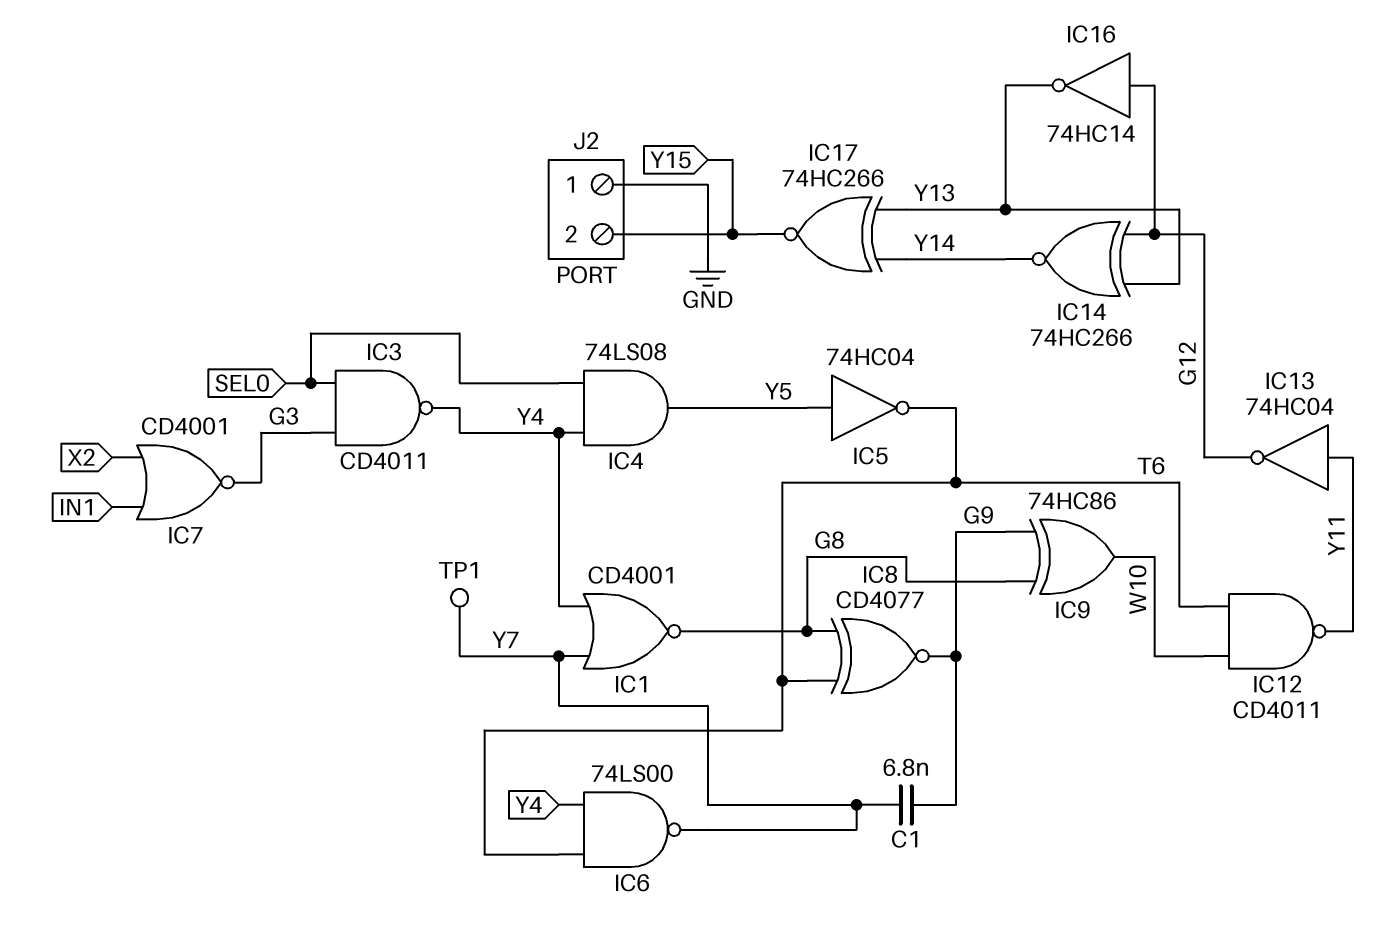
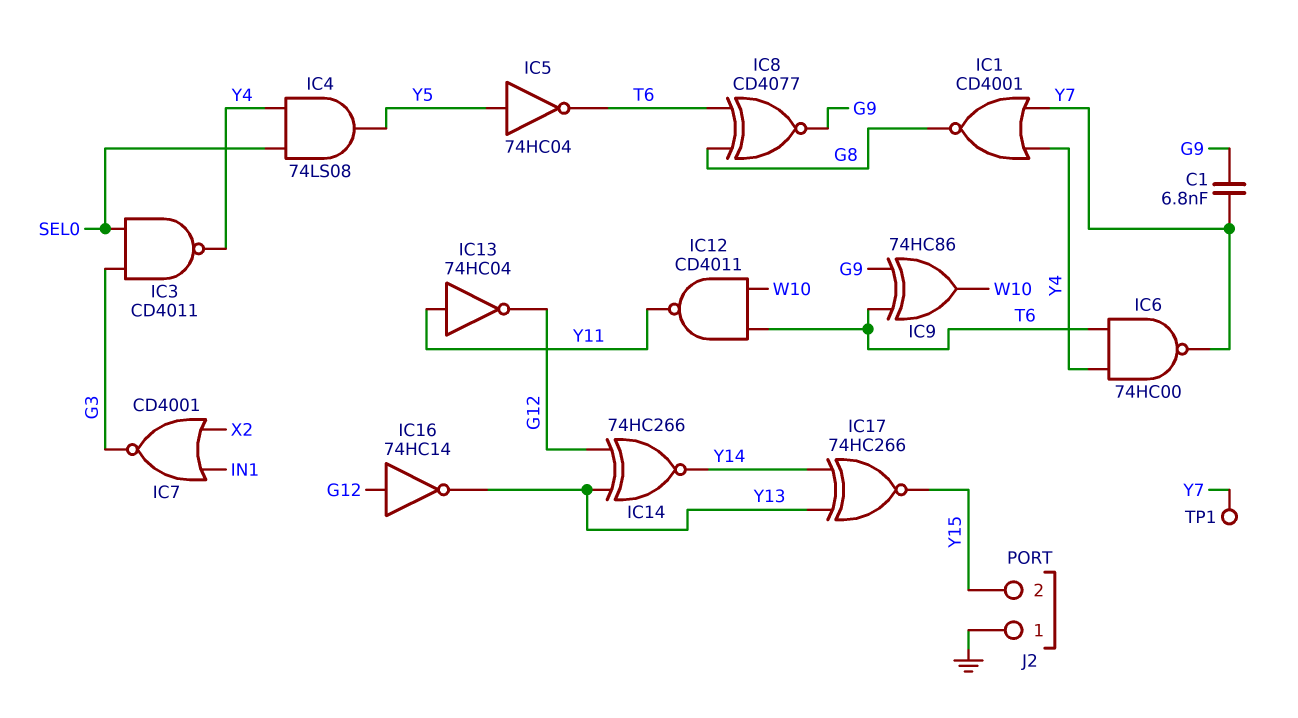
IC6: NAND 74LS00 (in T6, in Y4, out Y7) -> NAND 74HC00 (in T6, in Y4, out Y7)
IC9: XOR 74HC86 (in G8, in G9, out W10) -> XOR 74HC86 (in G9, in T6, out W10)

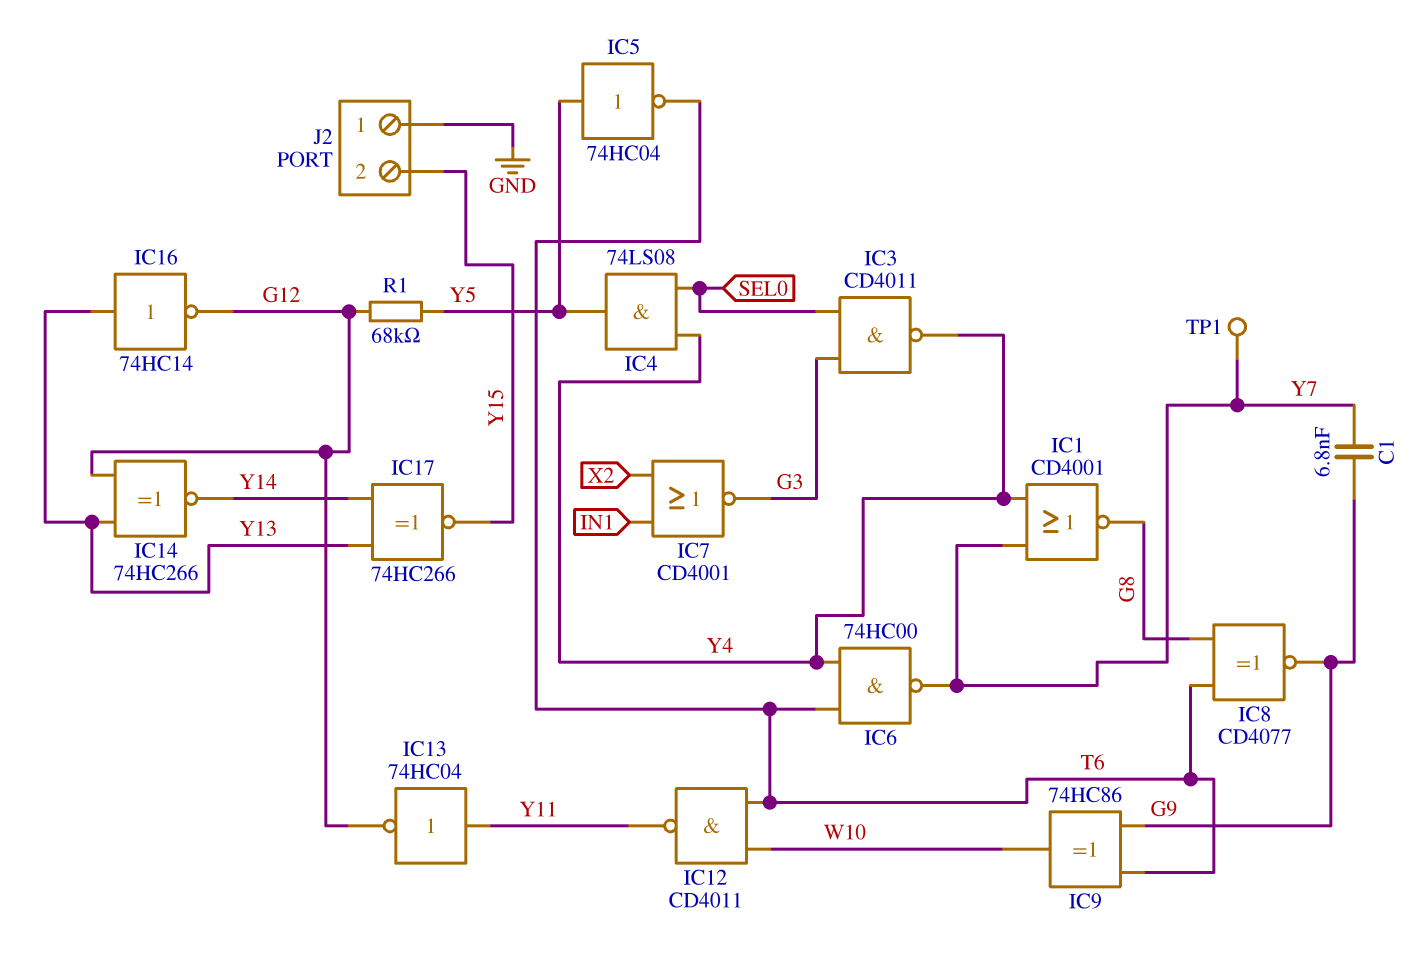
IC16: NOT 74HC14 (in G12, out Y13) -> NOT 74HC14 (in Y13, out G12)
R1: none -> 68k (G12, Y5)

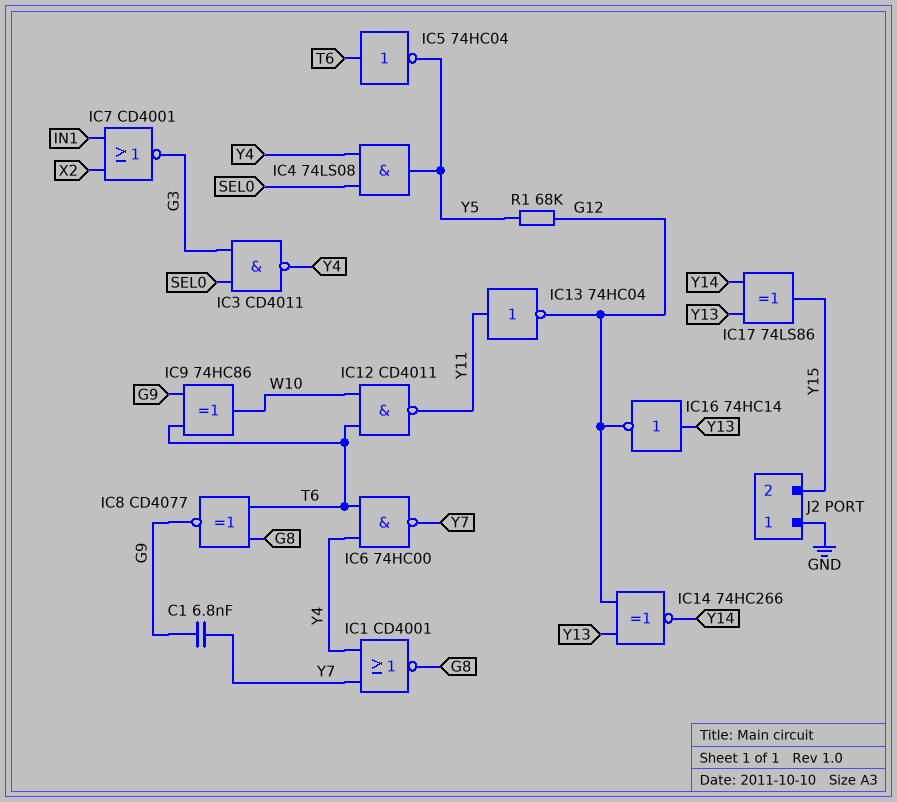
IC5: NOT 74HC04 (in Y5, out T6) -> NOT 74HC04 (in T6, out Y5)
IC17: XNOR 74HC266 (in Y13, in Y14, out Y15) -> XOR 74LS86 (in Y13, in Y14, out Y15)
TP1: test point (Y7) -> none

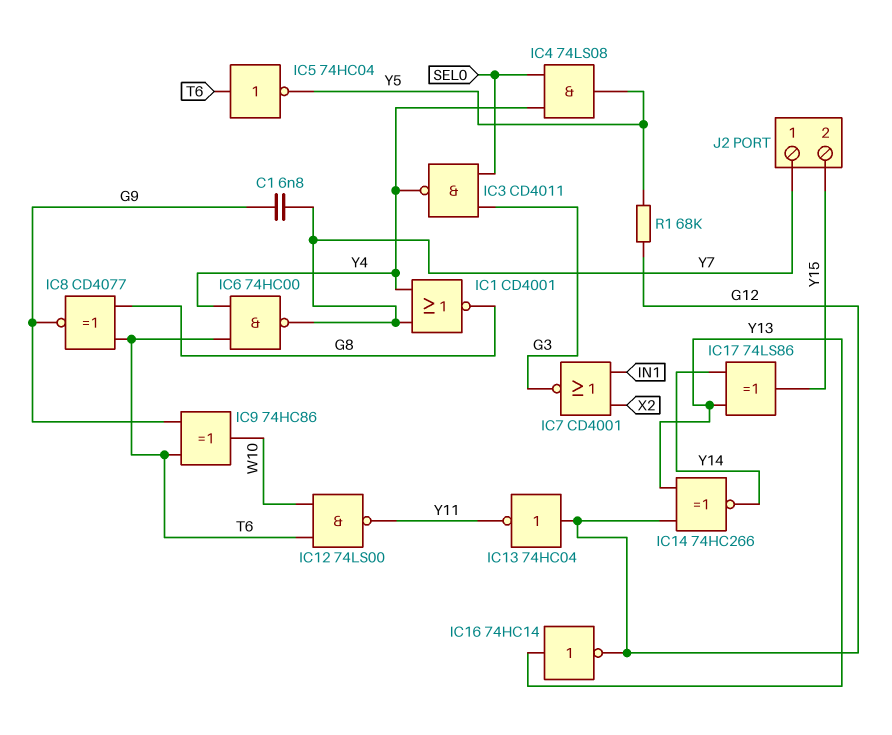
IC12: NAND CD4011 (in T6, in W10, out Y11) -> NAND 74LS00 (in T6, in W10, out Y11)
IC13: NOT 74HC04 (in Y11, out G12) -> NOT 74HC04 (in G12, out Y11)
J2 pin 1: GND -> Y7

